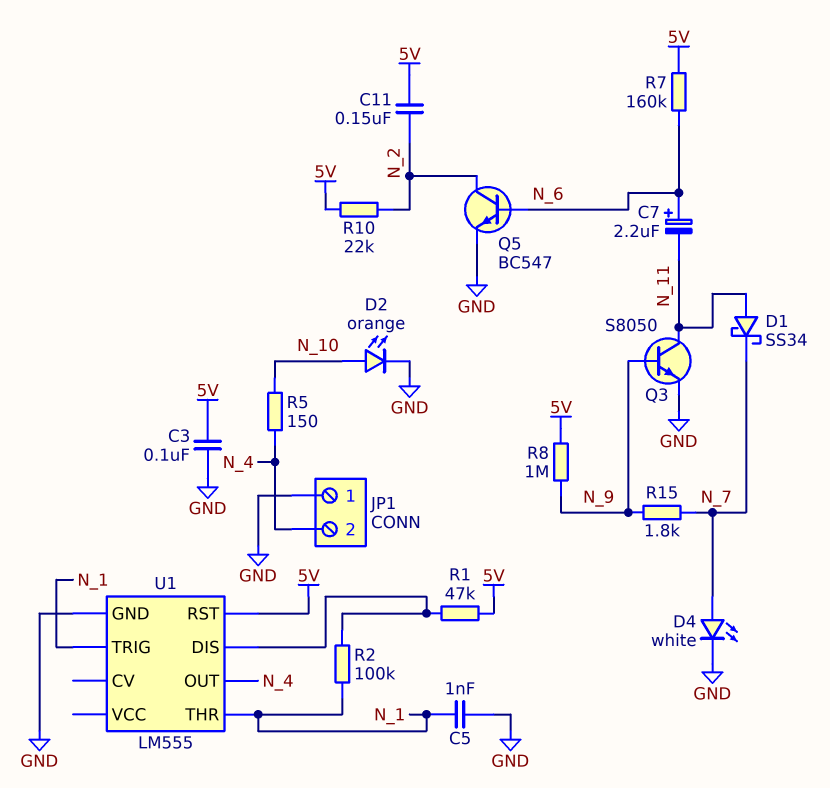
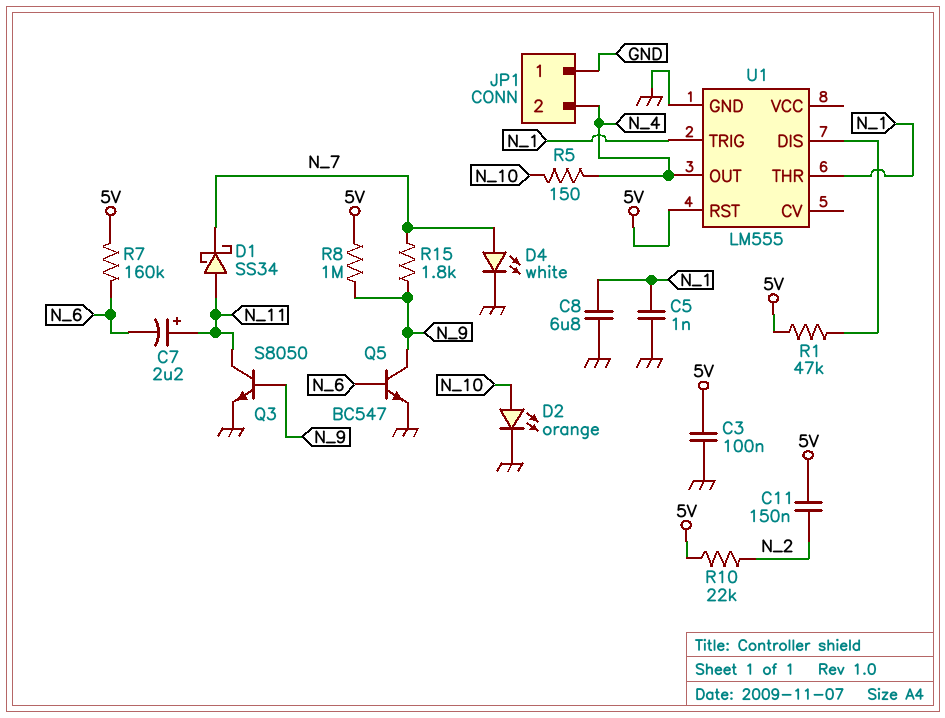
C7: 2.2uF (plus N_6, minus N_11) -> 2.2uF (plus N_11, minus N_6)
C8: none -> 6.8uF (GND, N_1)
Q5: NPN BC547 (B N_6, C N_2, E GND) -> NPN BC547 (B N_6, C N_9, E GND)
R2: 100k (N_1, U1/DIS) -> none

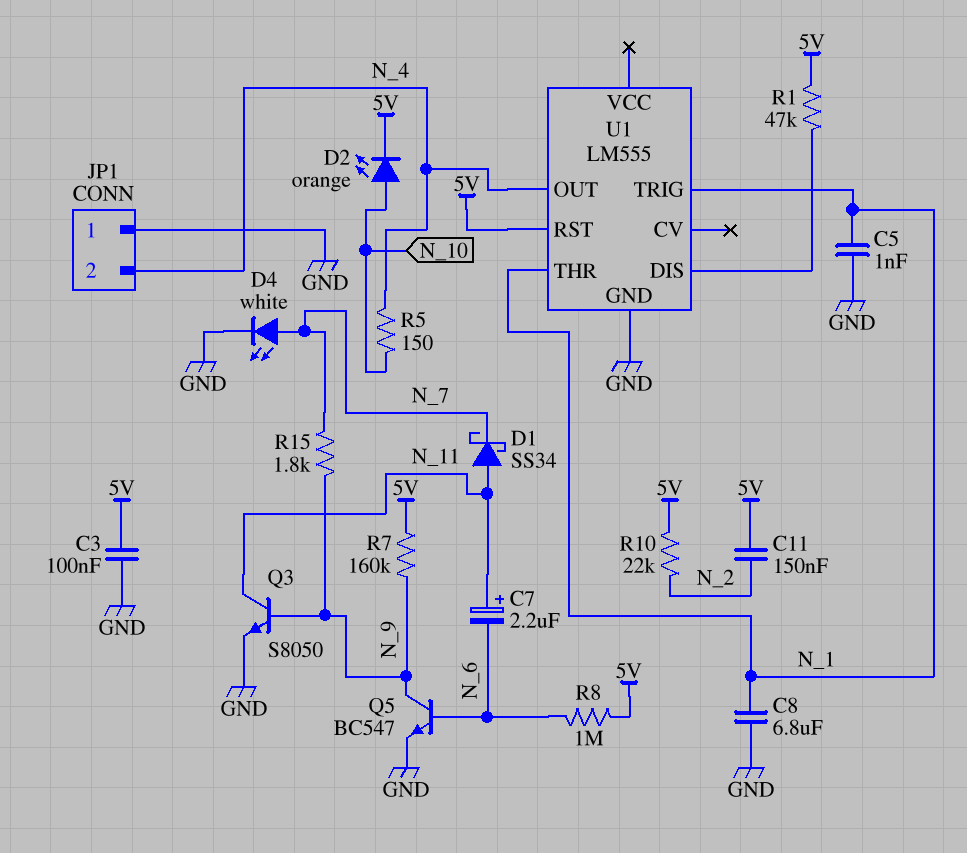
D2: LED orange (A N_10, K GND) -> LED orange (A N_10, K 5V)
R7: 160k (5V, N_6) -> 160k (5V, N_9)
R8: 1M (5V, N_9) -> 1M (5V, N_6)

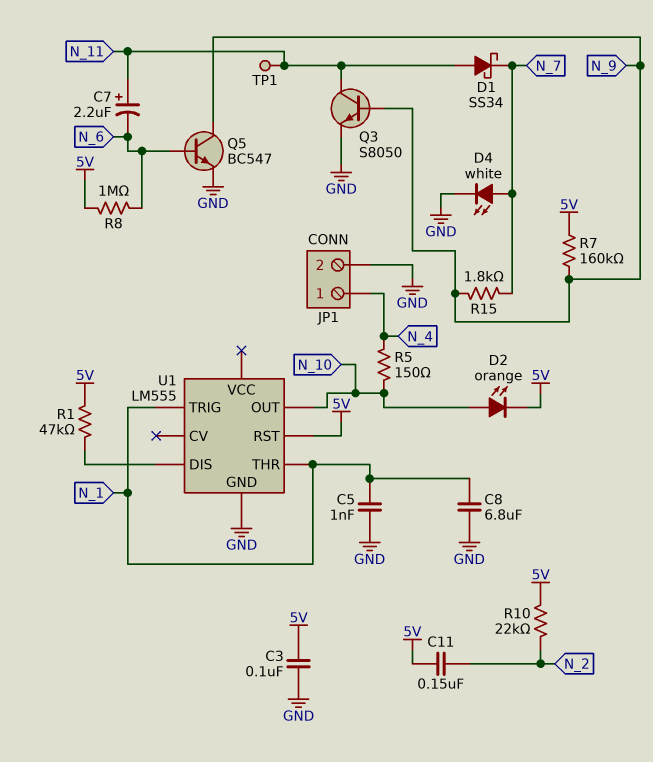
JP1 pin 1: GND -> N_4
JP1 pin 2: N_4 -> GND
TP1: none -> test point (N_11)
U1 pin OUT: N_4 -> N_10

